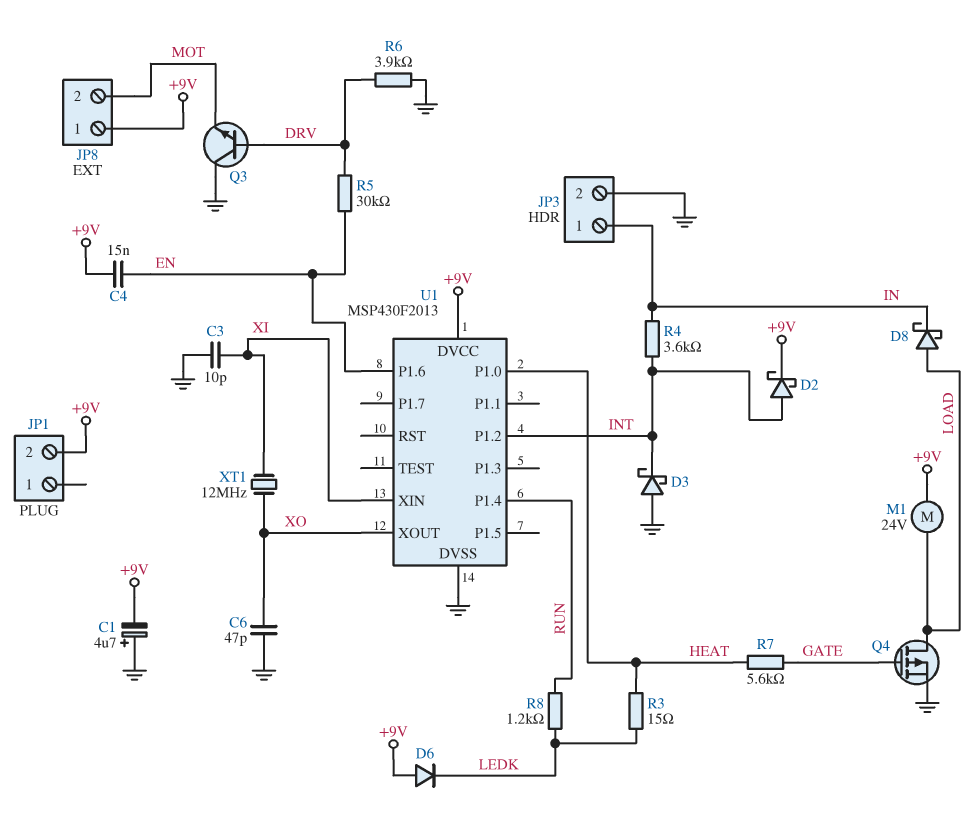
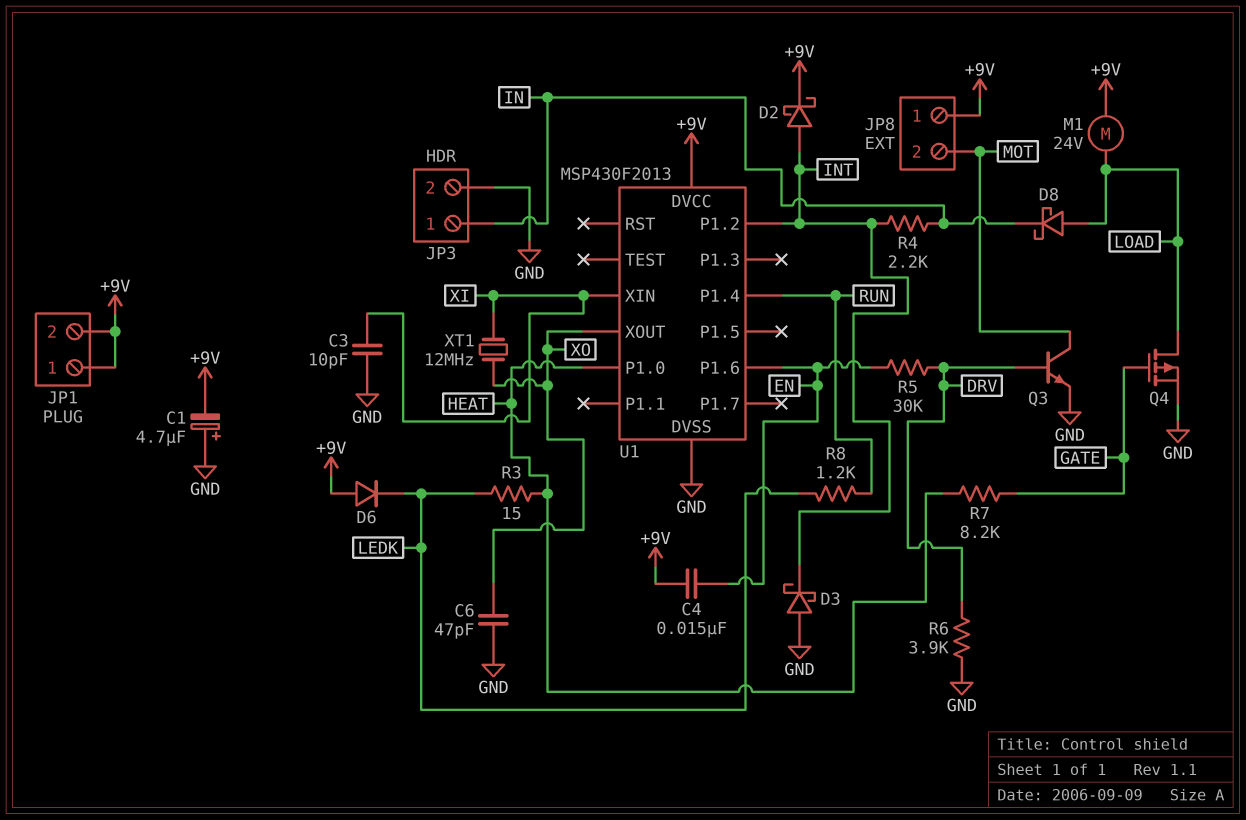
JP1 pin 1: none -> +9V
Q3: NPN (B DRV, C GND, E MOT) -> NPN (B DRV, C MOT, E GND)
R4: 3.6k (IN, INT) -> 2.2k (IN, INT)
R7: 5.6k (GATE, HEAT) -> 8.2k (GATE, HEAT)

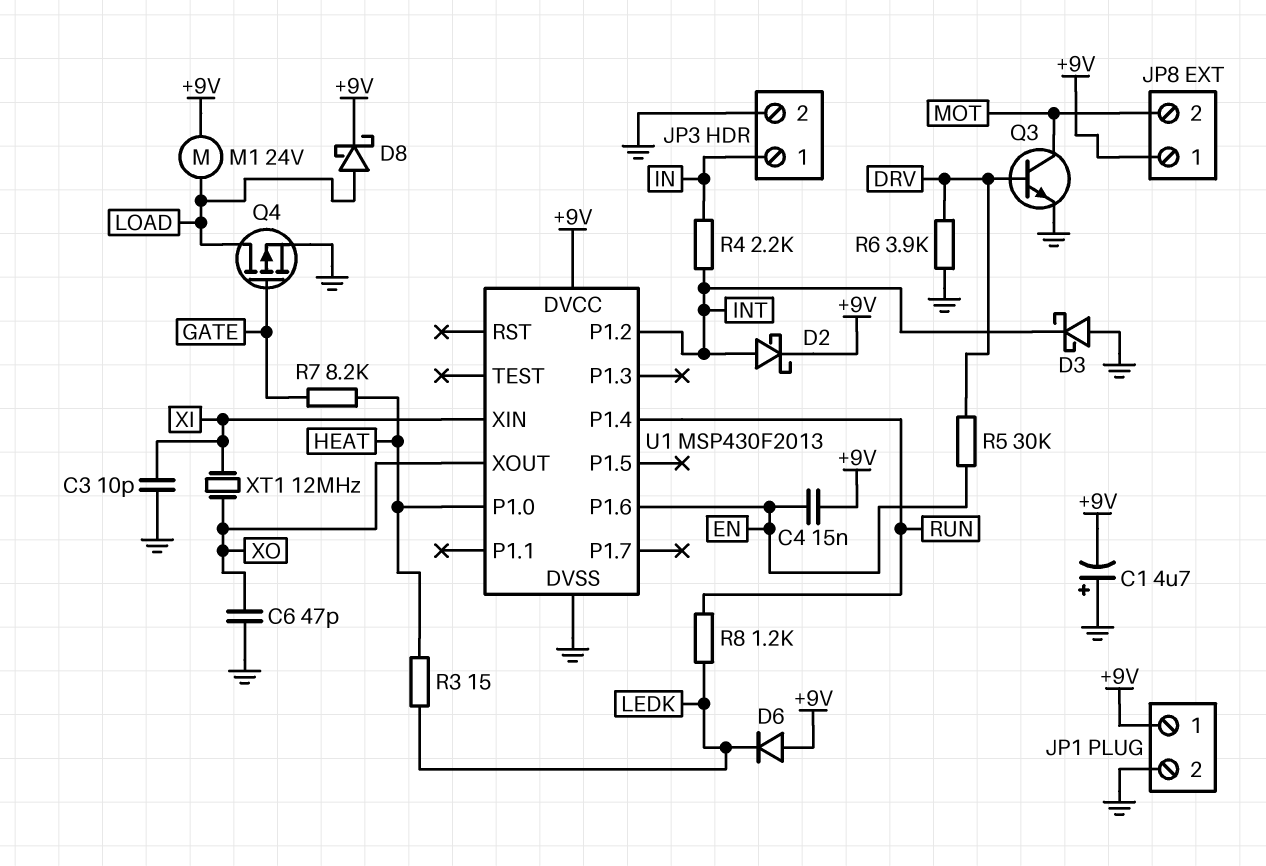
D8: schottky (A LOAD, K IN) -> schottky (A LOAD, K +9V)
JP1 pin 2: +9V -> GND

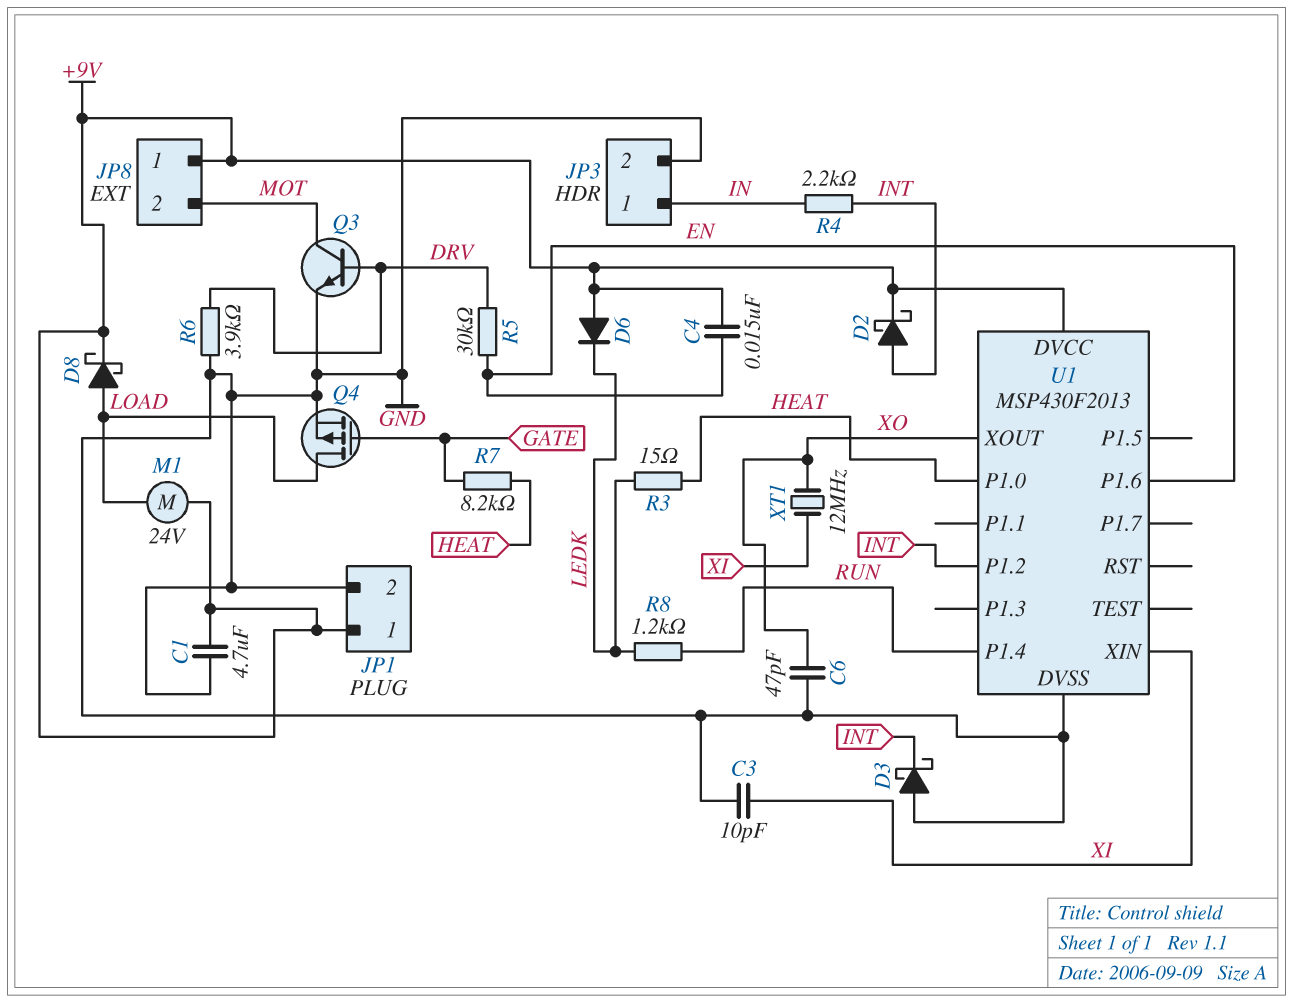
C1: 4.7uF (plus GND, minus +9V) -> 4.7uF (+9V, GND)

